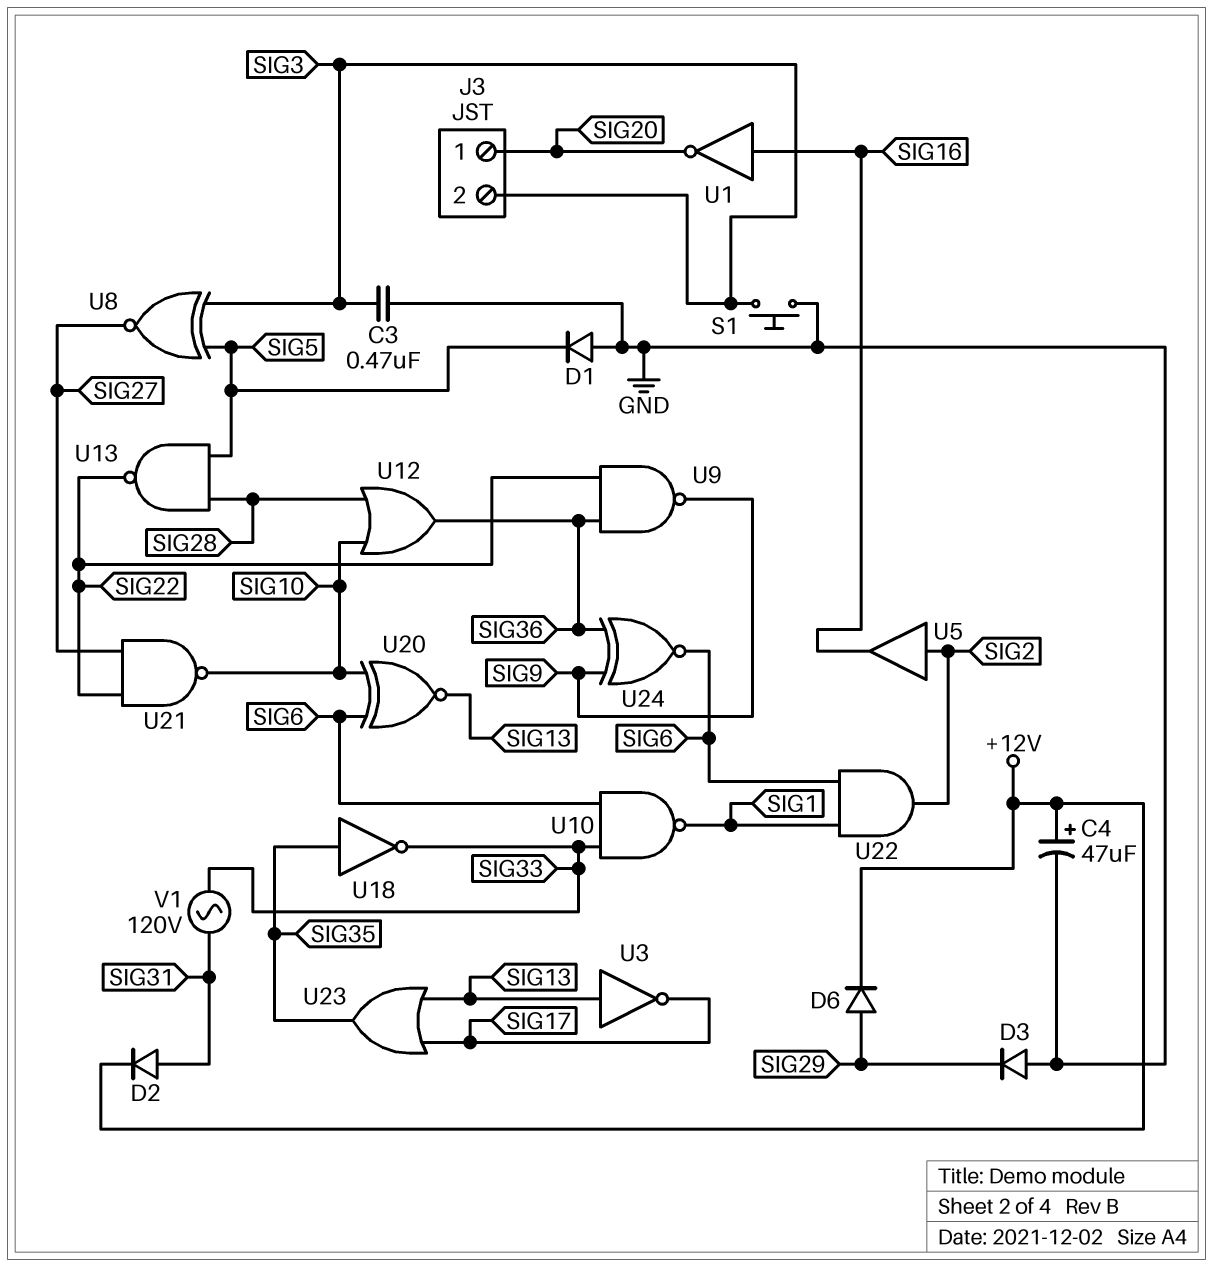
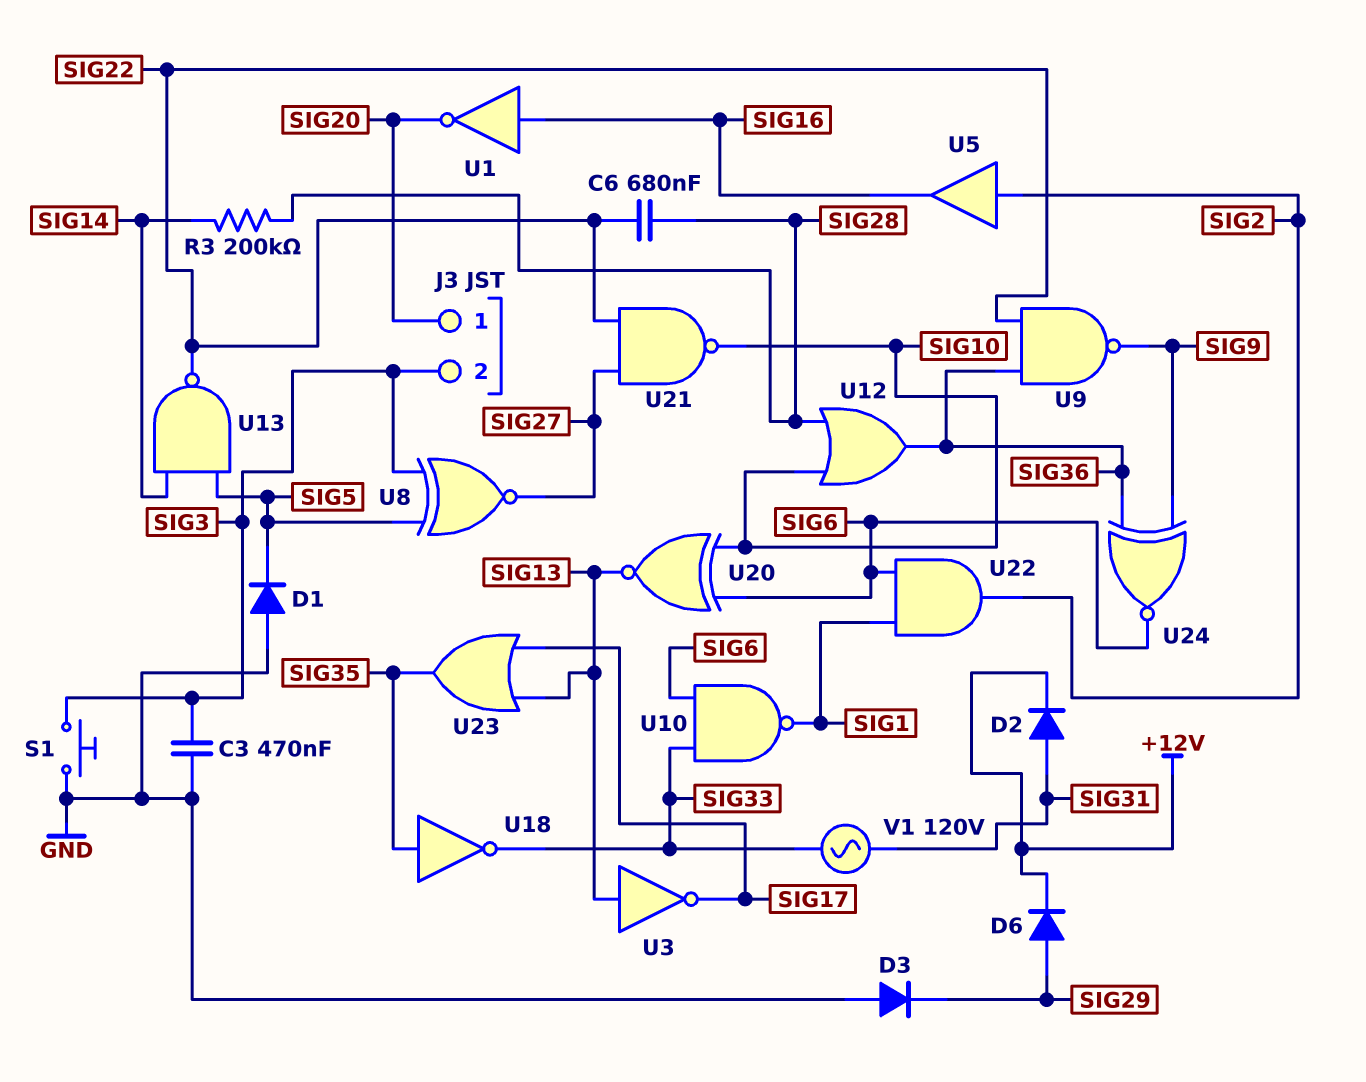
C4: 47uF (plus +12V, minus GND) -> none
C6: none -> 680nF (SIG22, SIG28)
R3: none -> 200k (SIG14, SIG28)
U13: NAND (in SIG5, in SIG28, out SIG22) -> NAND (in SIG5, in SIG14, out SIG22)

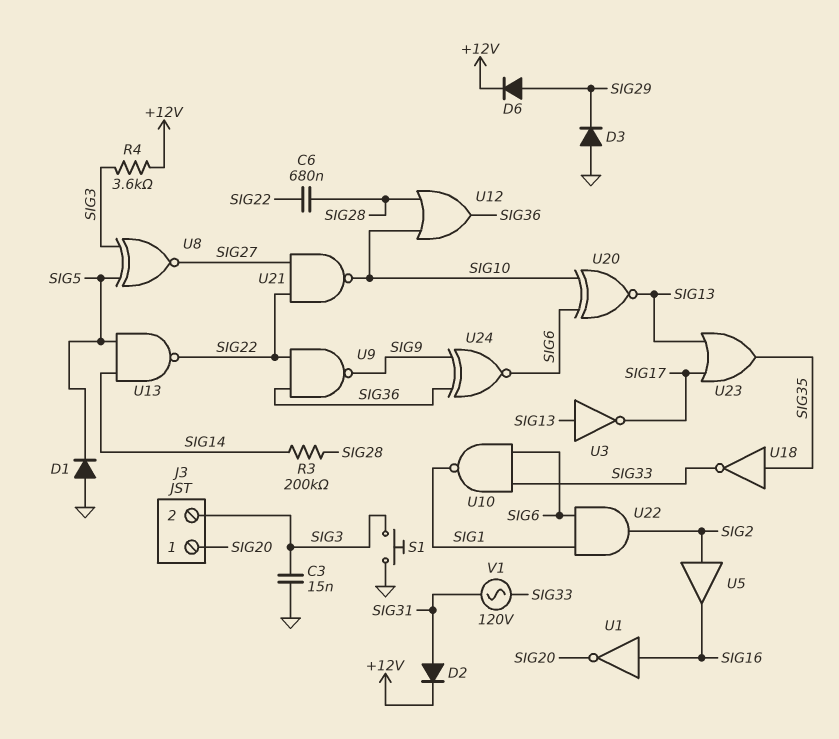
C3: 470nF (GND, SIG3) -> 15nF (GND, SIG3)
R4: none -> 3.6k (+12V, SIG3)

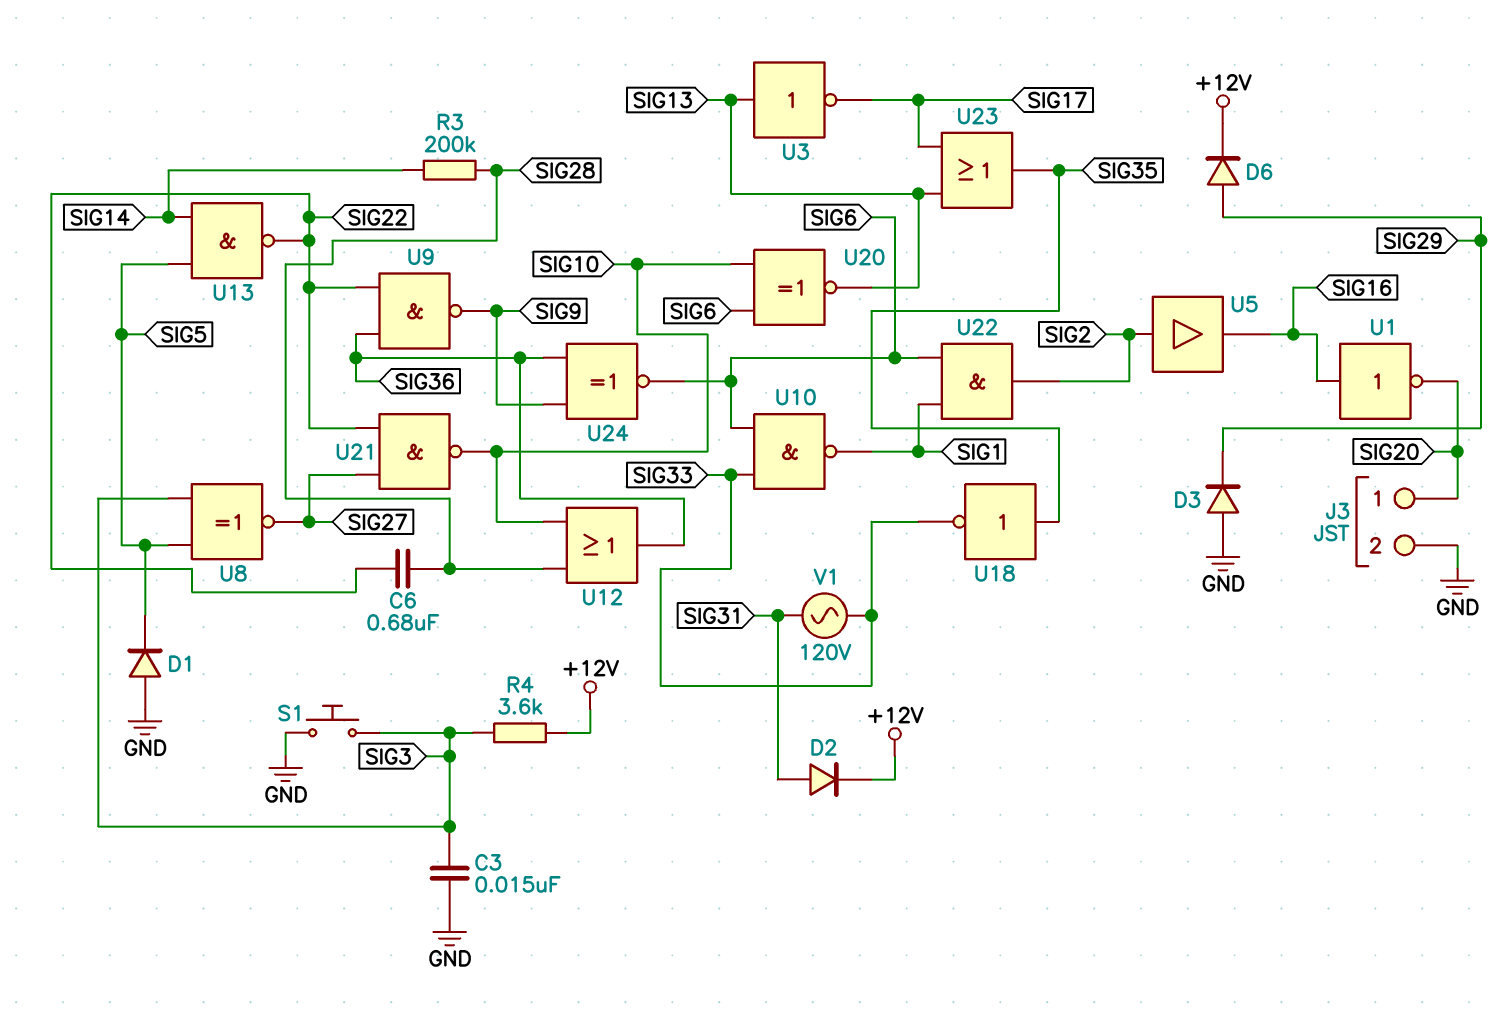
J3 pin 2: SIG3 -> GND

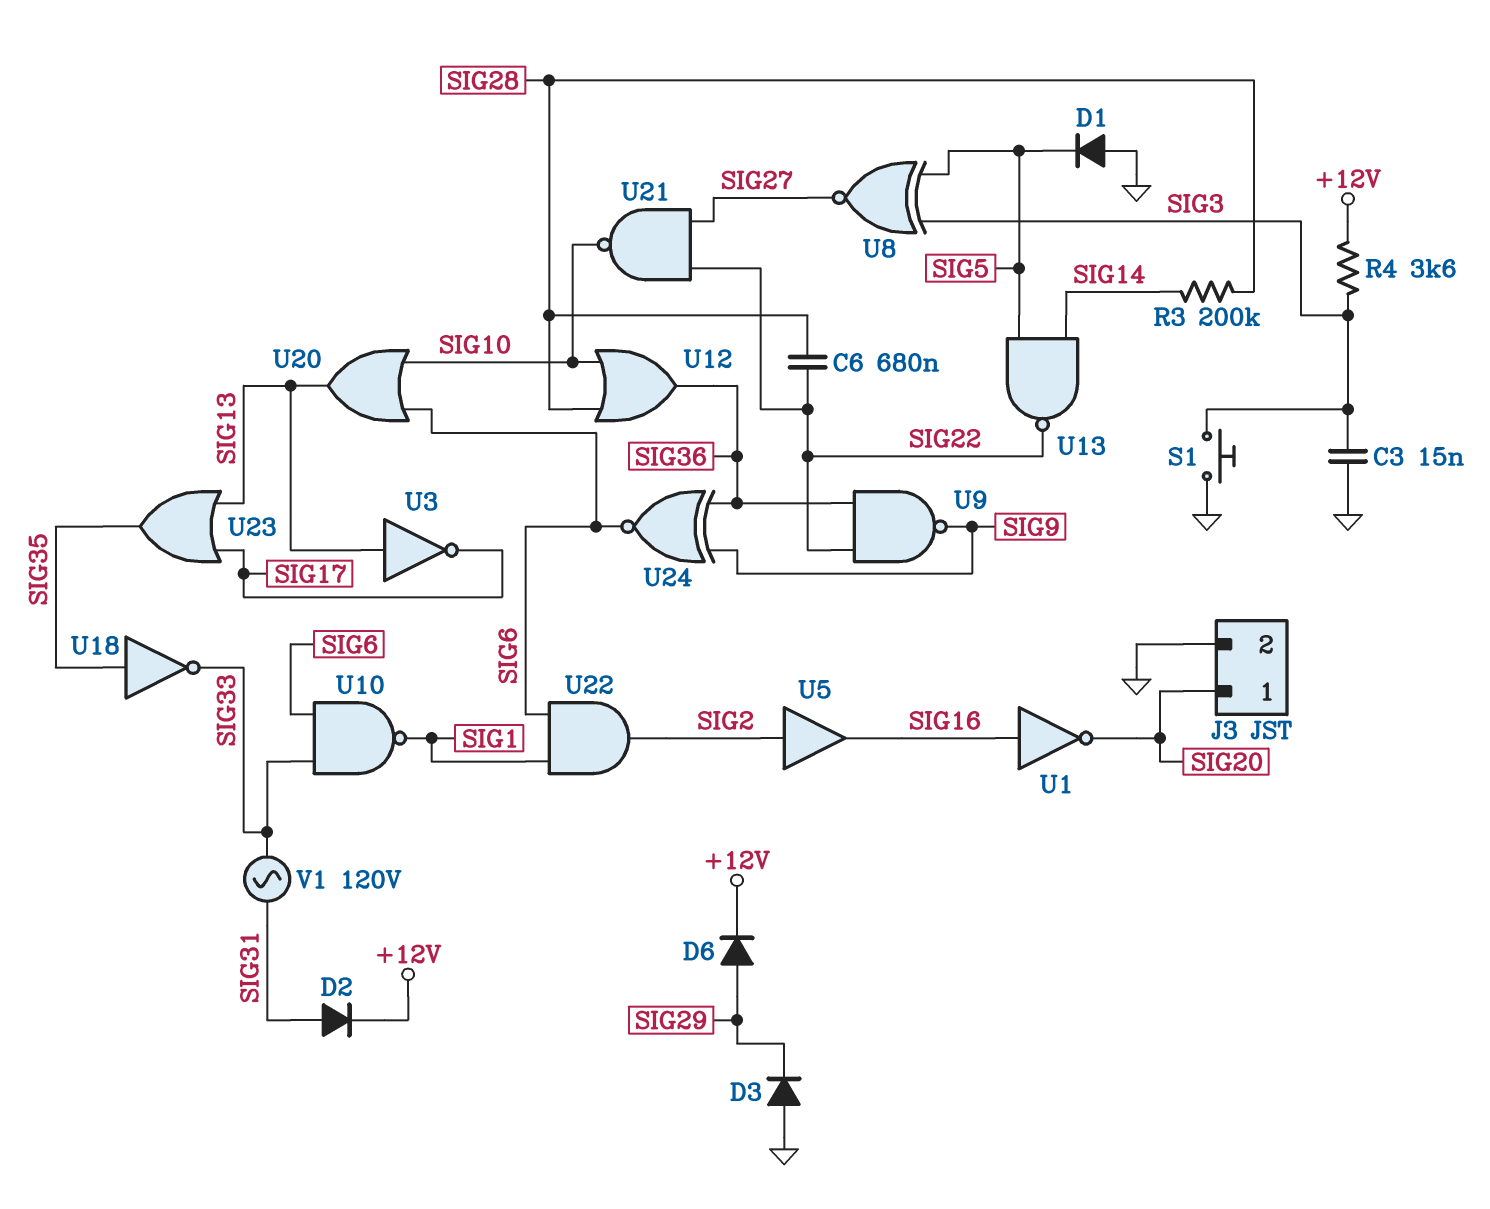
U20: XNOR (in SIG6, in SIG10, out SIG13) -> OR (in SIG6, in SIG10, out SIG13)

